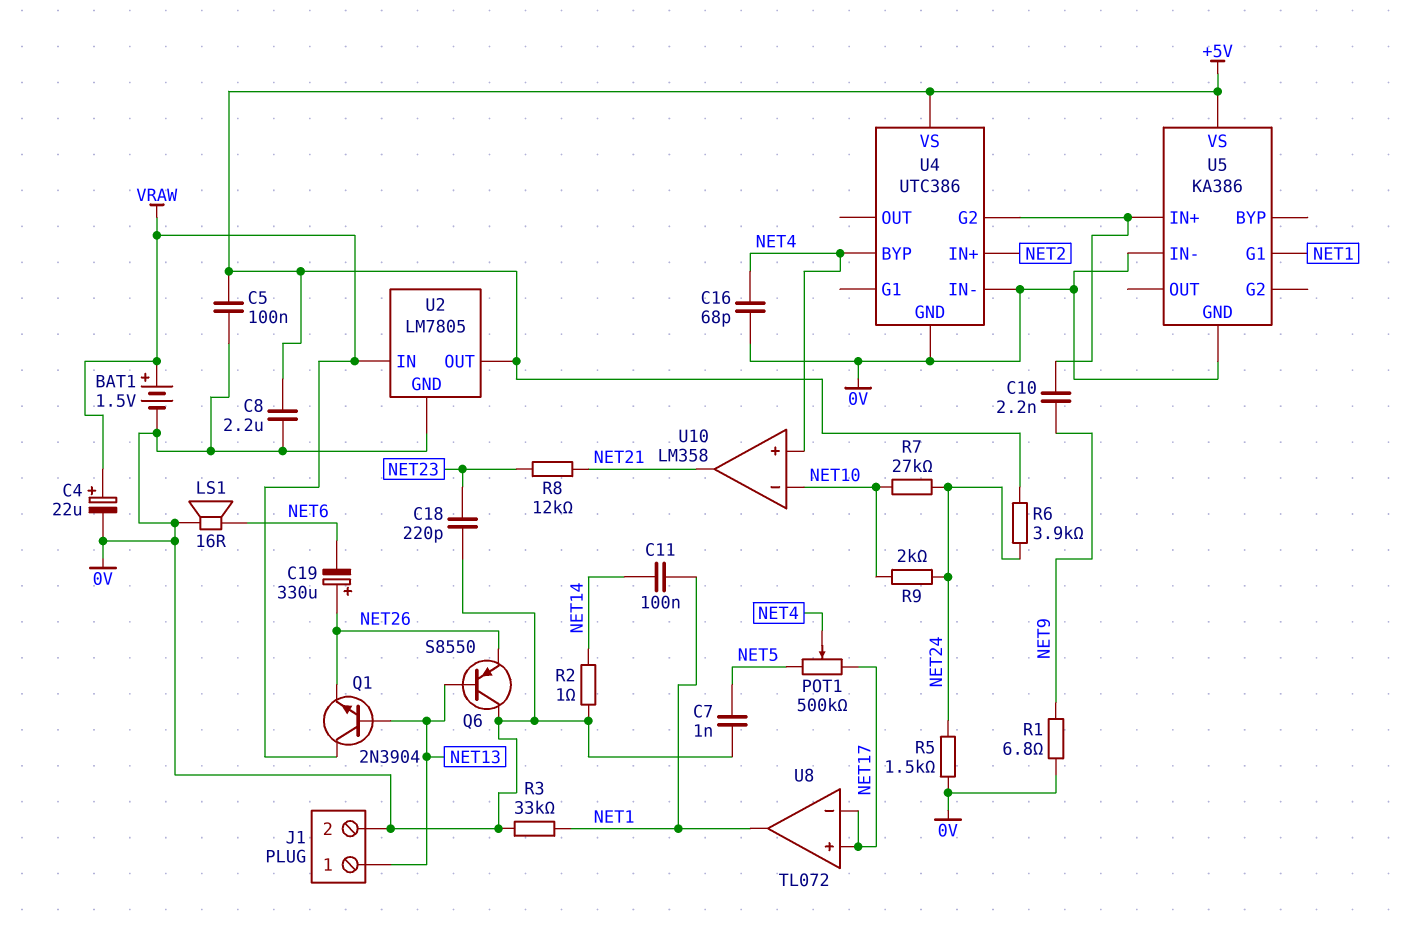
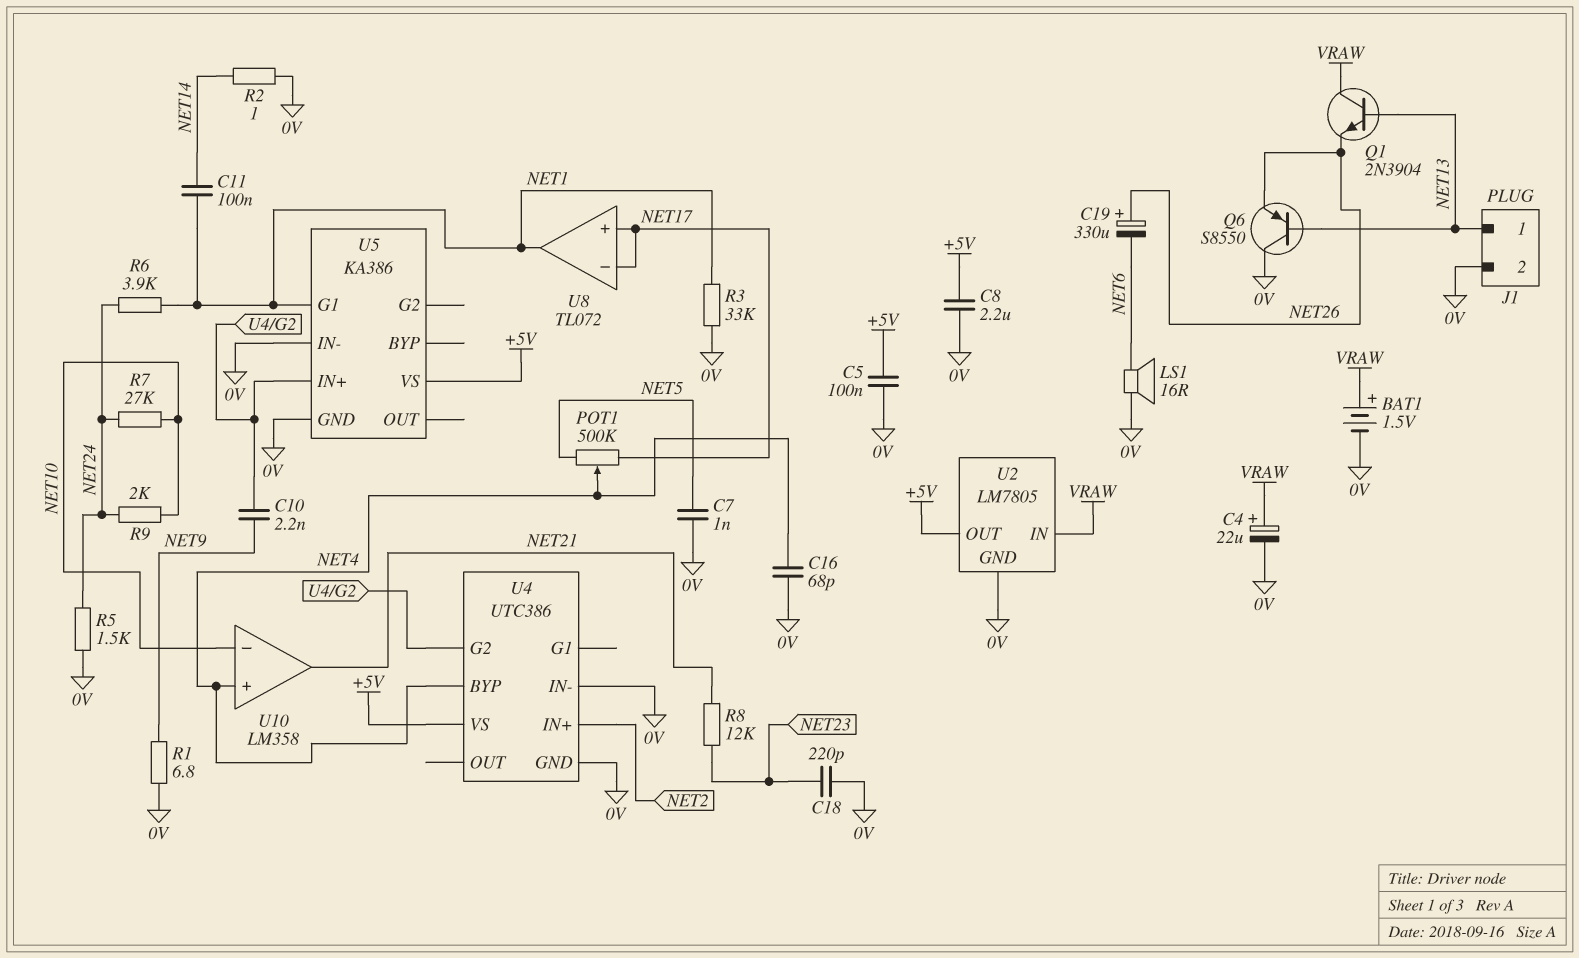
R6: 3.9k (+5V, NET24) -> 3.9k (NET1, NET24)

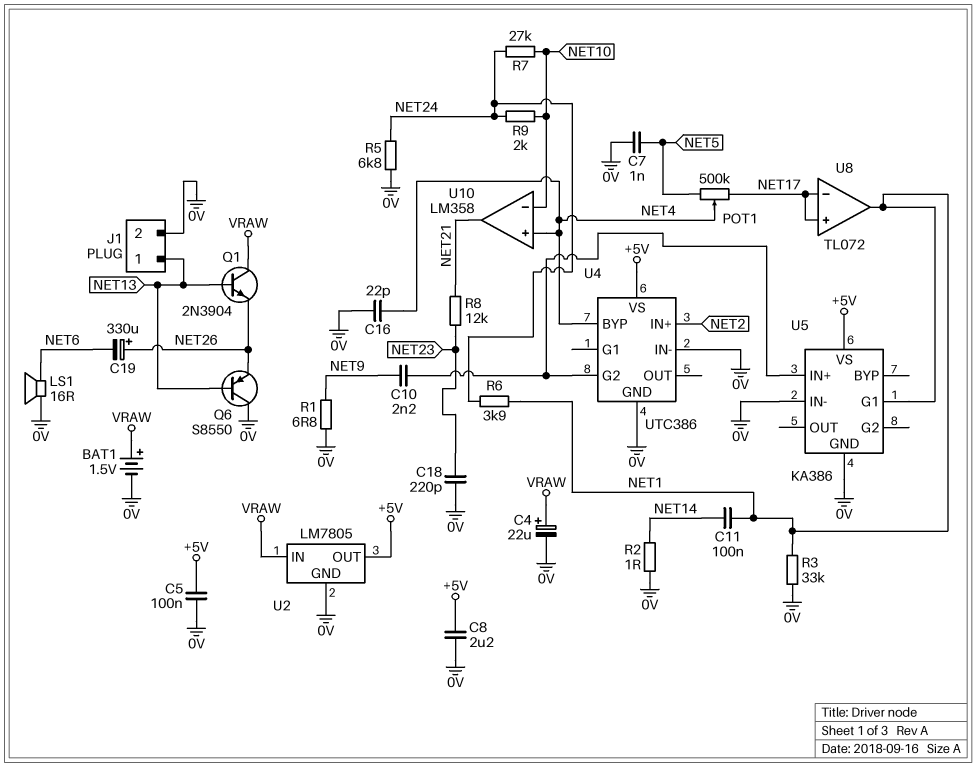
C16: 68pF (0V, NET4) -> 22pF (0V, NET4)
R5: 1.5k (0V, NET24) -> 6.8k (0V, NET24)

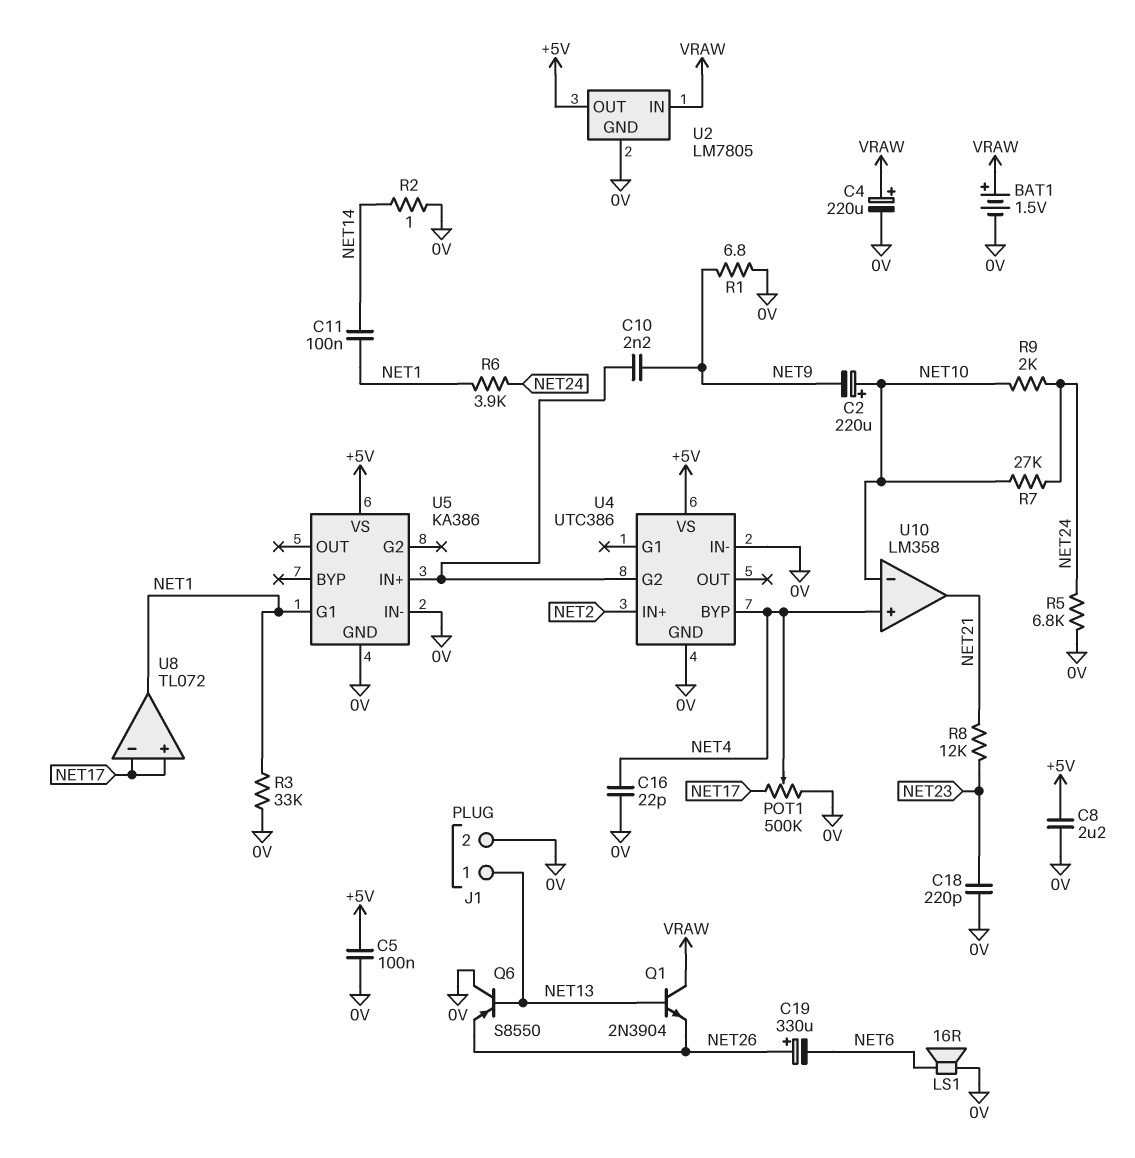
C2: none -> 220uF (plus NET10, minus NET9)
C4: 22uF (plus VRAW, minus 0V) -> 220uF (plus VRAW, minus 0V)
C7: 1nF (0V, NET5) -> none
POT1: 500k (NET5, NET17, wiper NET4) -> 500k (0V, NET17, wiper NET4)

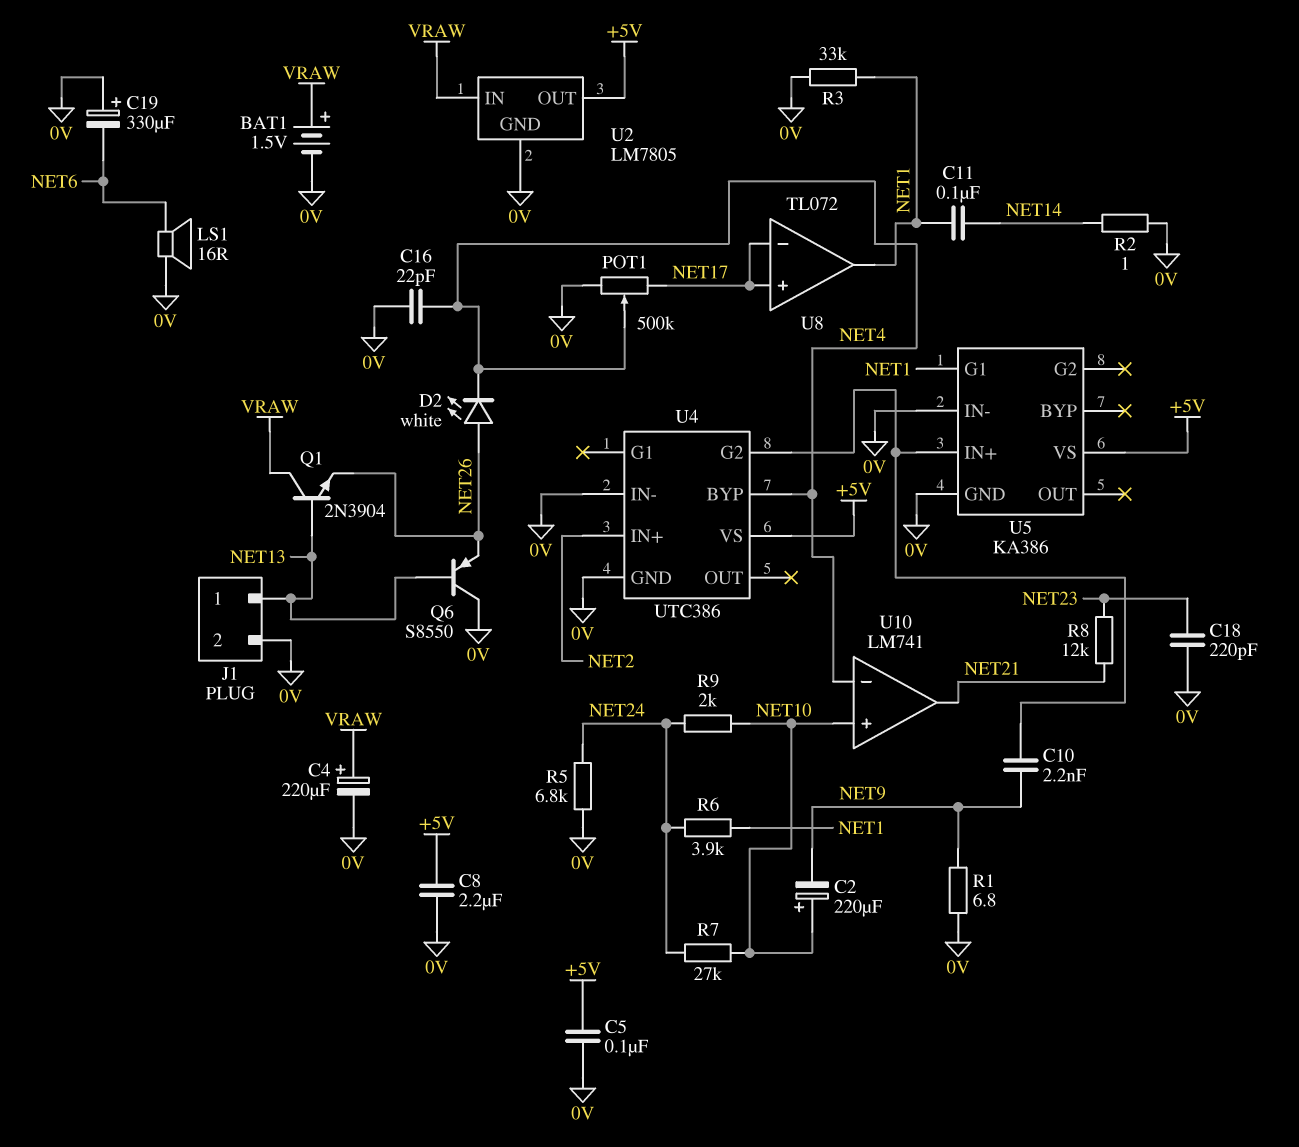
C19: 330uF (plus NET26, minus NET6) -> 330uF (plus 0V, minus NET6)
D2: none -> LED white (A NET26, K NET4)
U10: LM358 -> LM741
U10 pin in+: NET4 -> NET10
U10 pin in-: NET10 -> NET4

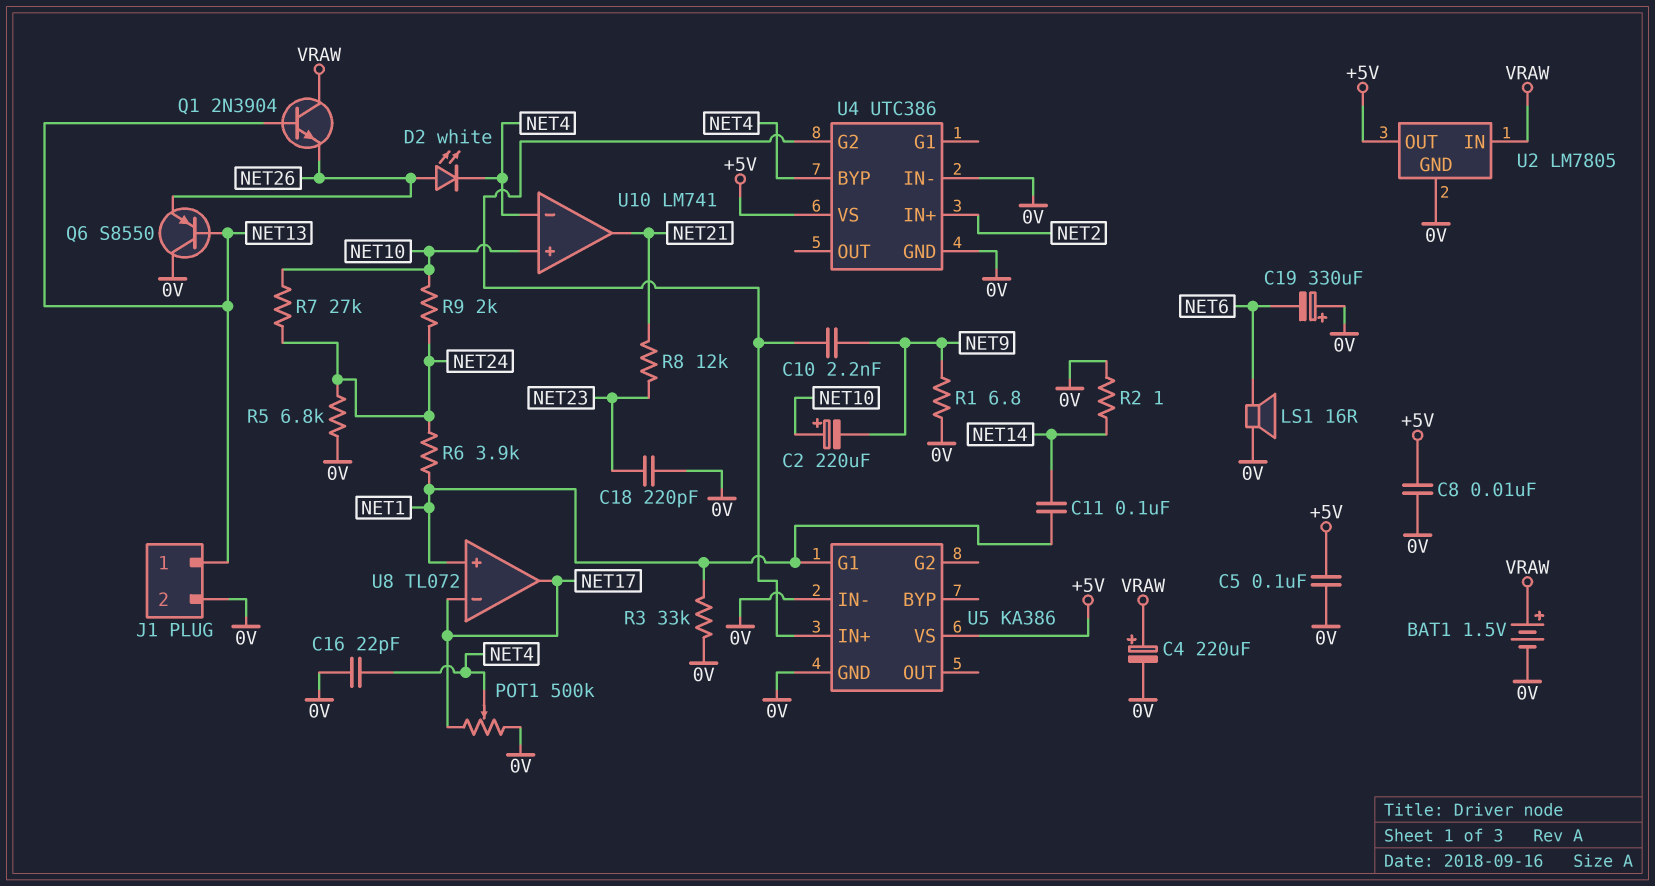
C8: 2.2uF (+5V, 0V) -> 10nF (+5V, 0V)
U8 pin in+: NET17 -> NET1
U8 pin out: NET1 -> NET17

